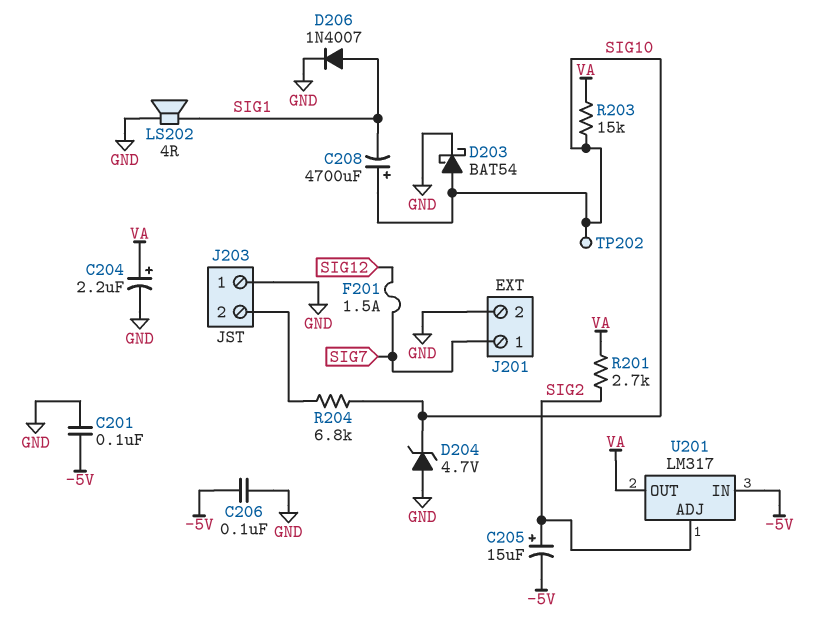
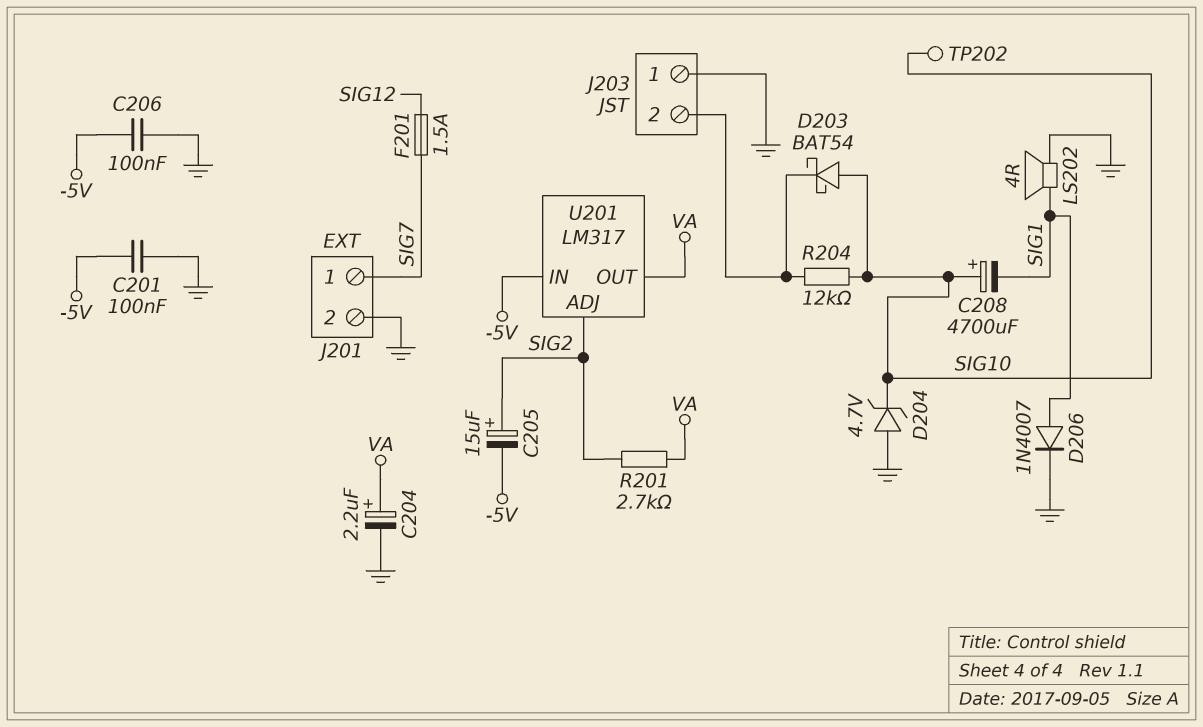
D203: schottky BAT54 (A SIG10, K GND) -> schottky BAT54 (A SIG10, K J203/2)
R203: 15k (SIG10, VA) -> none
R204: 6.8k (J203/2, SIG10) -> 12k (J203/2, SIG10)

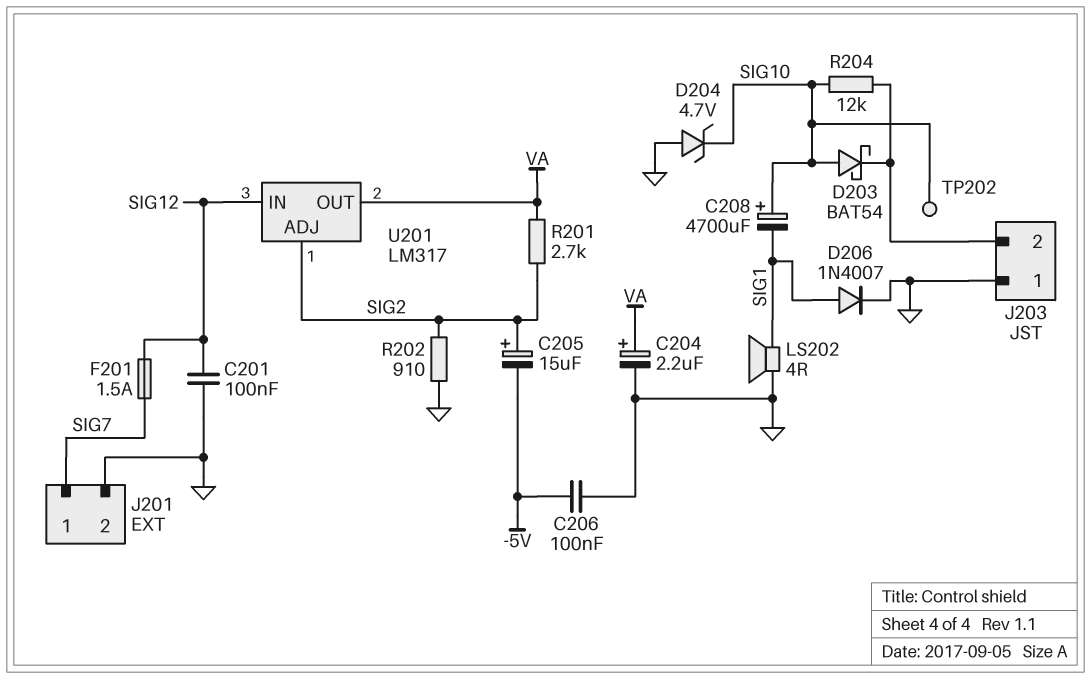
C201: 100nF (-5V, GND) -> 100nF (GND, SIG12)
R202: none -> 910 (GND, SIG2)
U201 pin IN: -5V -> SIG12

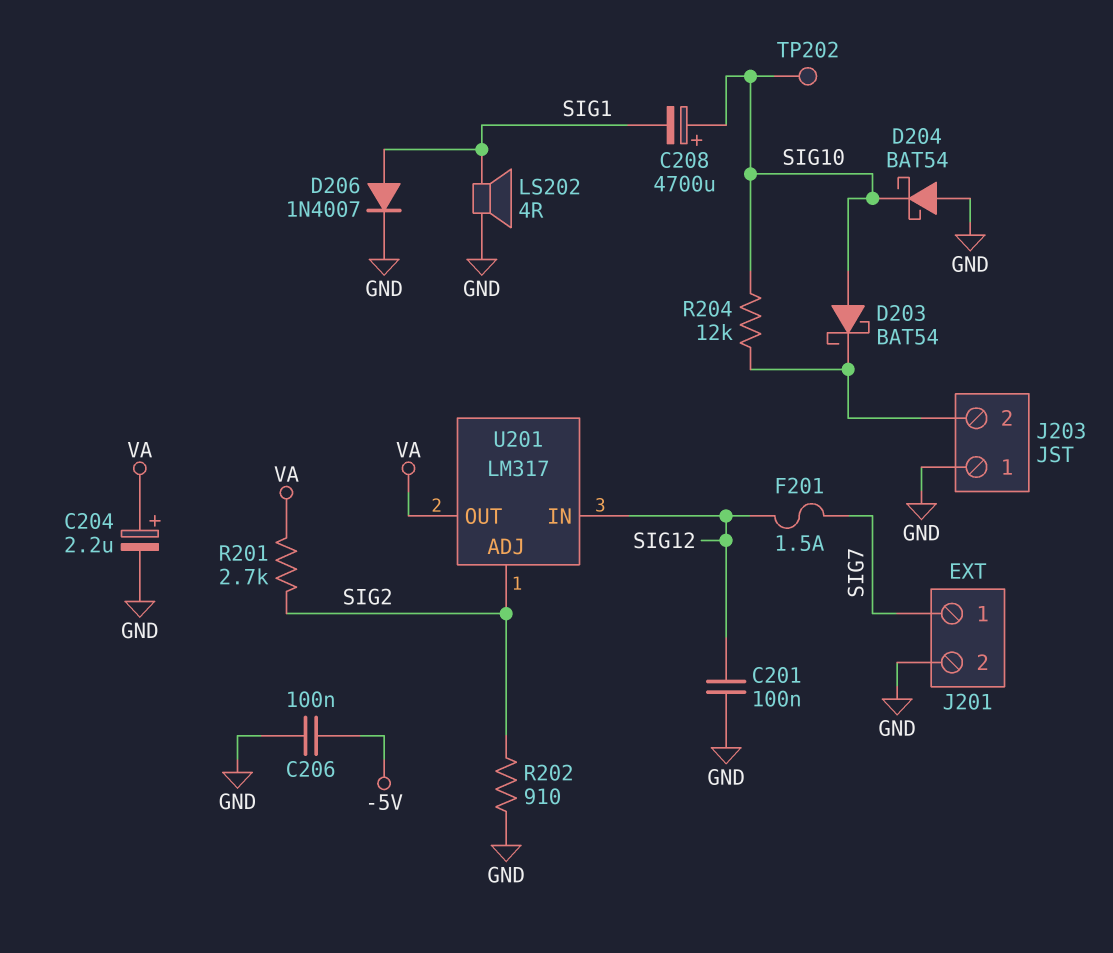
C205: 15uF (plus SIG2, minus -5V) -> none
D204: zener 4.7V (A GND, K SIG10) -> schottky BAT54 (A GND, K SIG10)

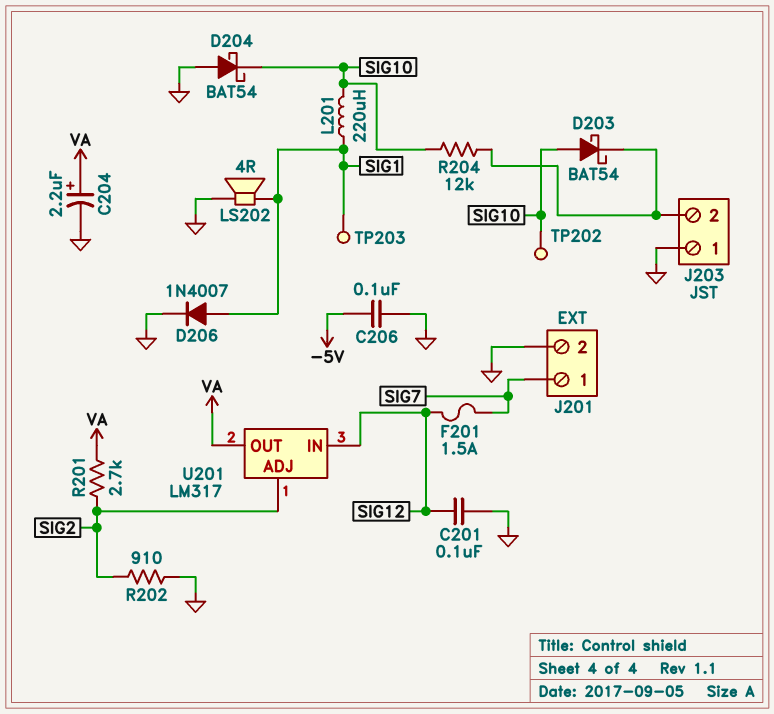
C208: 4700uF (plus SIG10, minus SIG1) -> none
L201: none -> 220uH (SIG1, SIG10)
TP203: none -> test point (SIG1)

